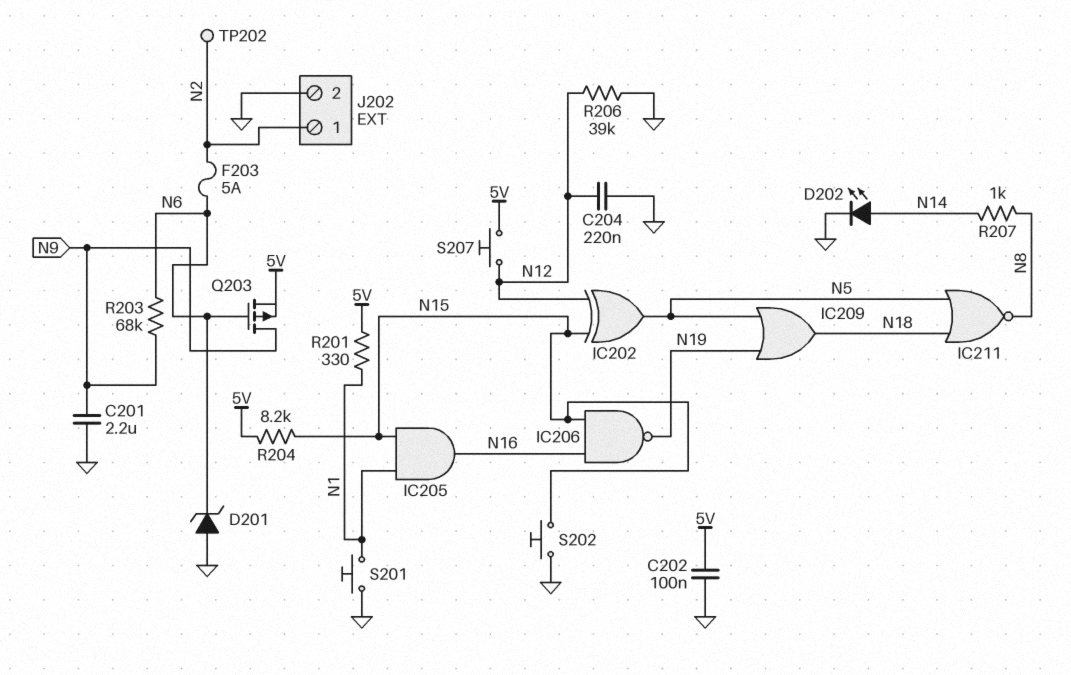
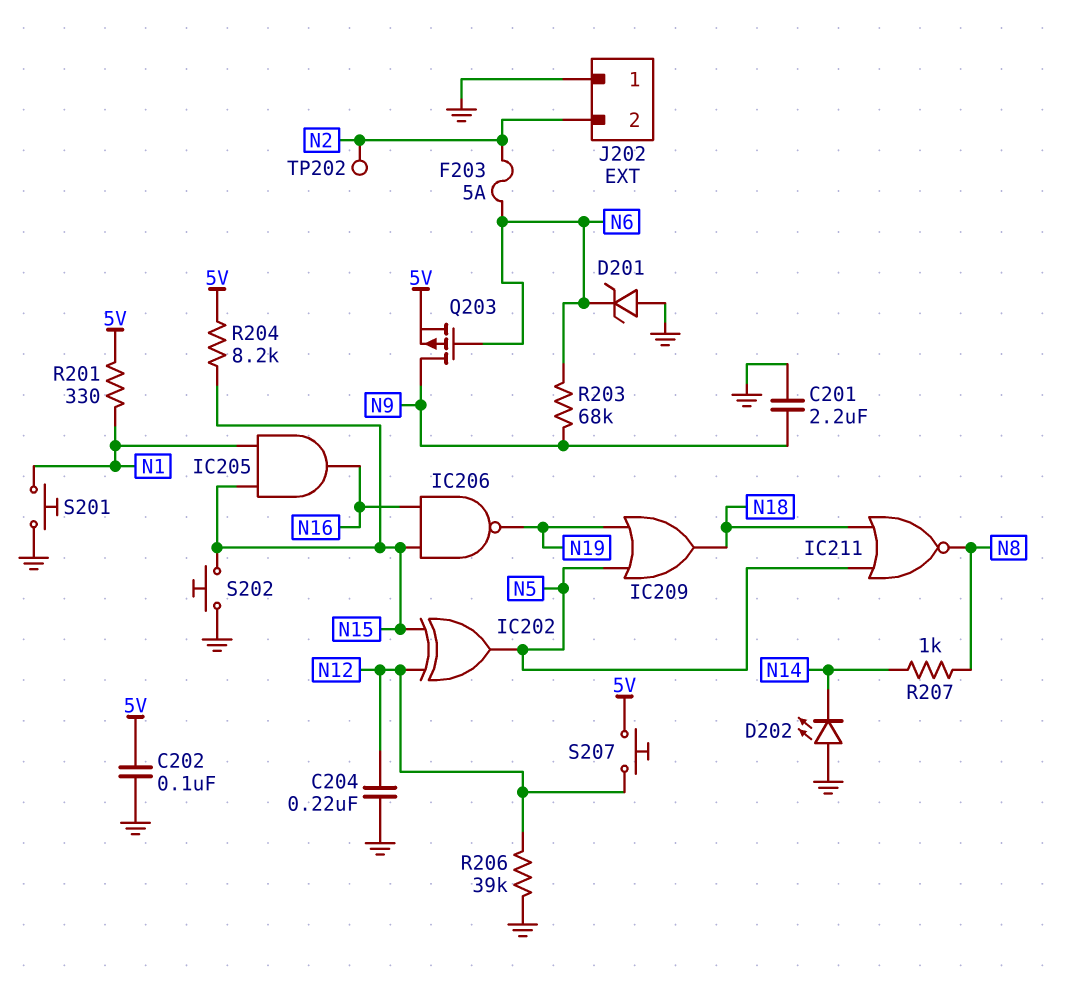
D202: LED (A N14, K GND) -> LED (A GND, K N14)
J202 pin 1: N2 -> GND
J202 pin 2: GND -> N2

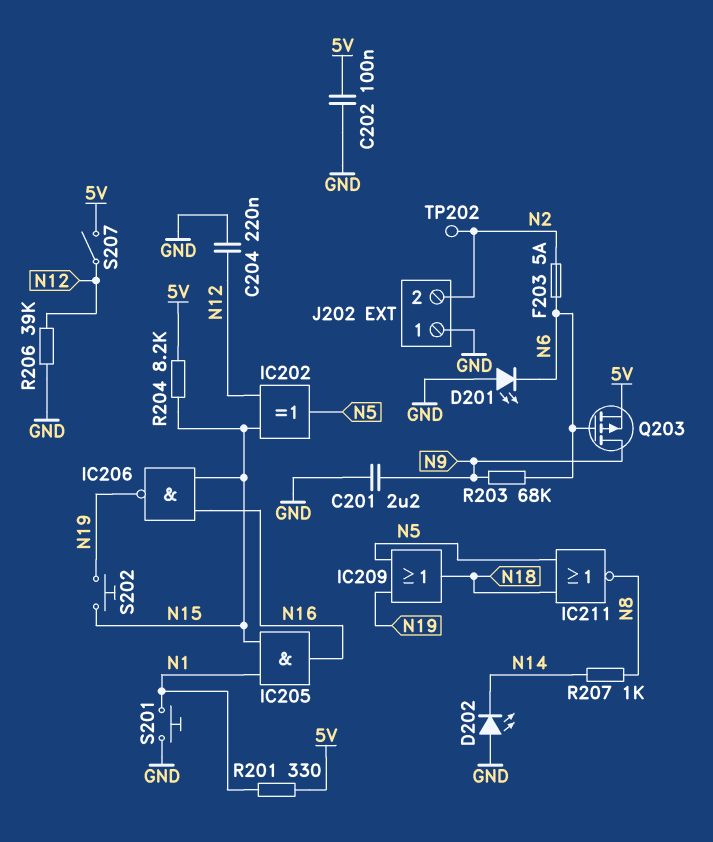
D201: zener (A GND, K N6) -> LED (A GND, K N6)
S202: button (GND, N15) -> button (N15, N19)
S207: button (5V, N12) -> switch (5V, N12)

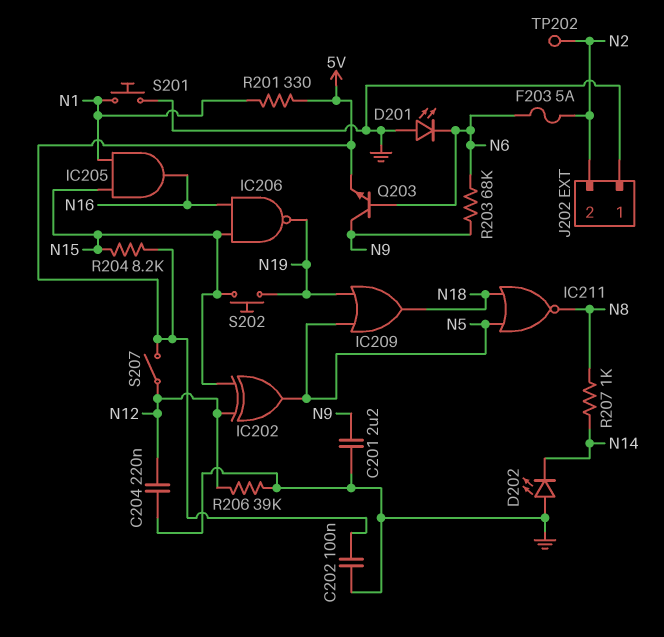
Q203: PMOS (G N6, D N9, S 5V) -> NPN (B N6, C N9, E 5V)

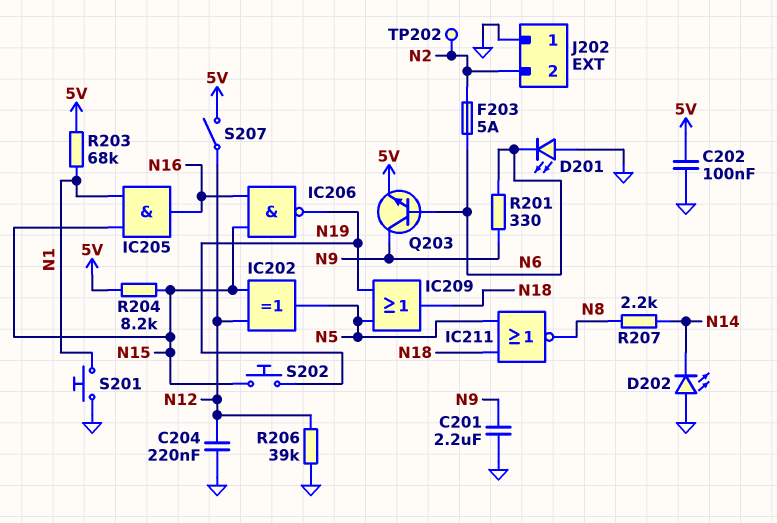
R201: 330 (5V, N1) -> 330 (N6, N9)
R203: 68k (N6, N9) -> 68k (5V, N1)
R207: 1k (N8, N14) -> 2.2k (N8, N14)

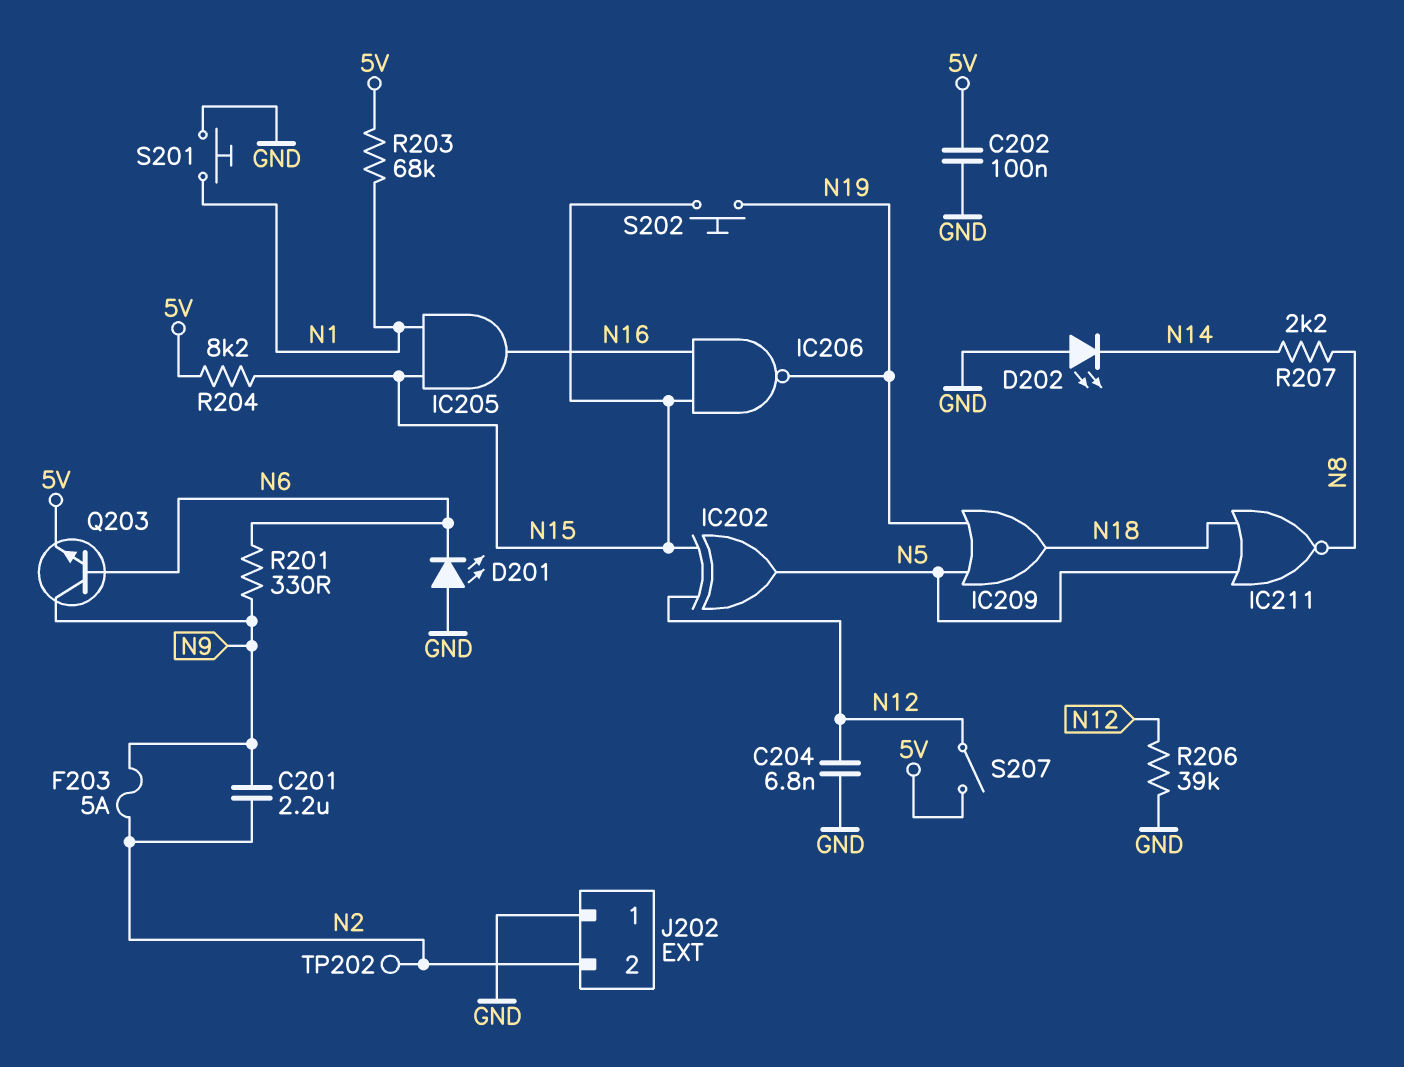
C201: 2.2uF (GND, N9) -> 2.2uF (N2, N9)
C204: 220nF (GND, N12) -> 6.8nF (GND, N12)
F203: 5A (N2, N6) -> 5A (N2, N9)

